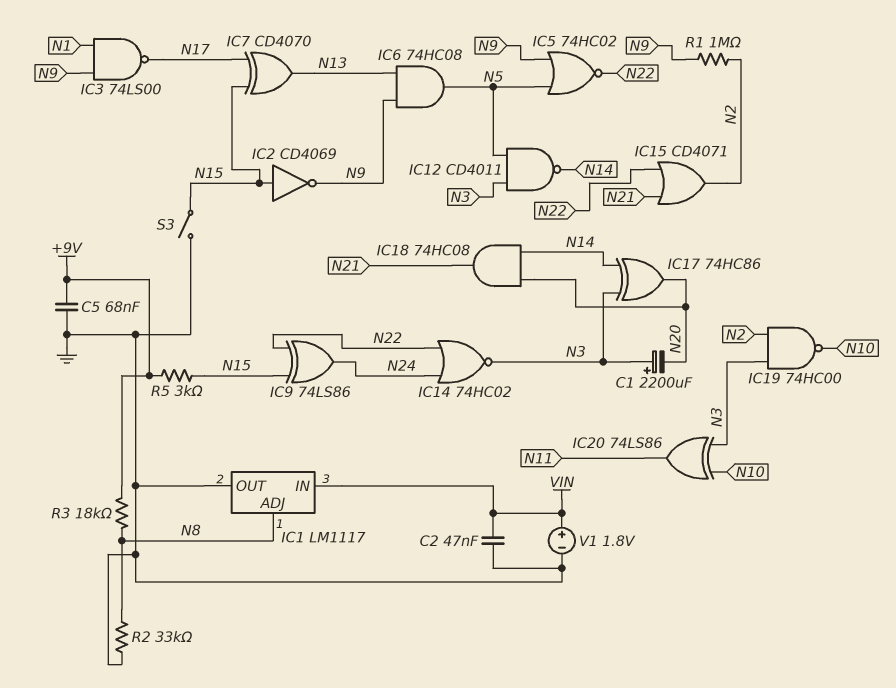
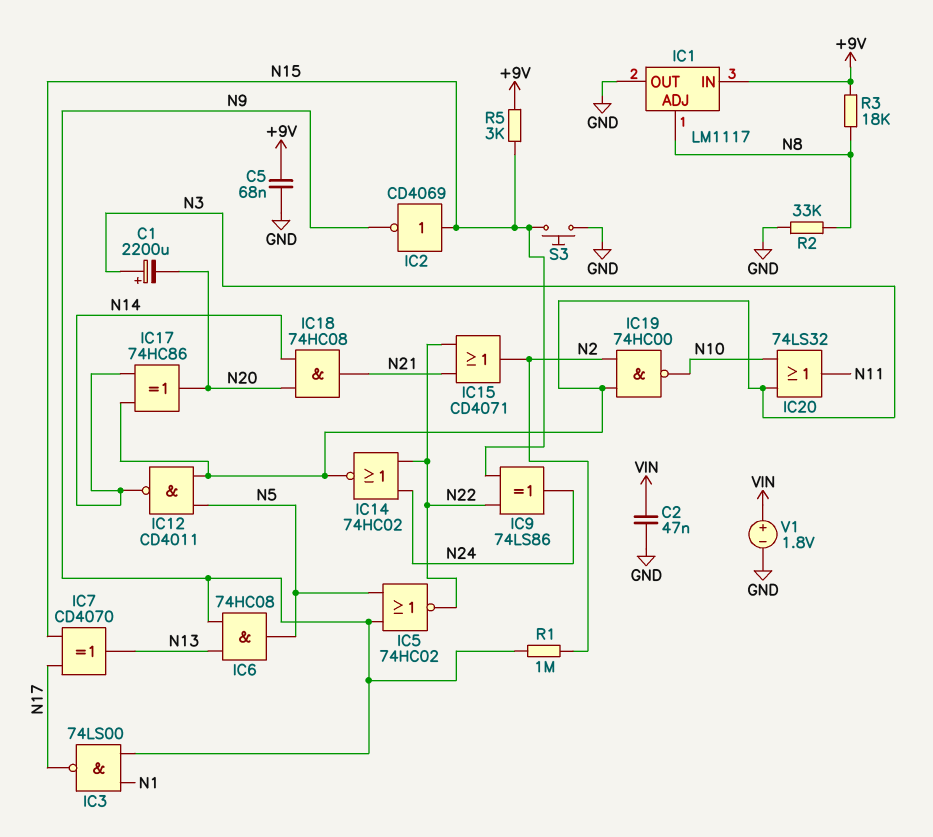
IC1 pin IN: VIN -> +9V
IC20: XOR 74LS86 (in N3, in N10, out N11) -> OR 74LS32 (in N3, in N10, out N11)
S3: switch (GND, N15) -> button (GND, N15)

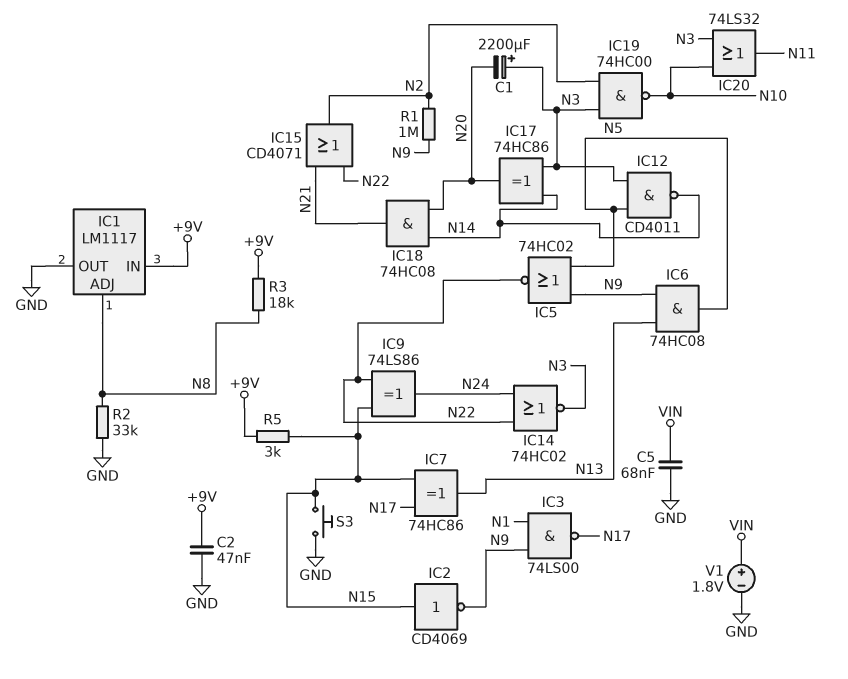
C2: 47nF (GND, VIN) -> 47nF (+9V, GND)
C5: 68nF (+9V, GND) -> 68nF (GND, VIN)
IC7: XOR CD4070 (in N15, in N17, out N13) -> XOR 74HC86 (in N15, in N17, out N13)

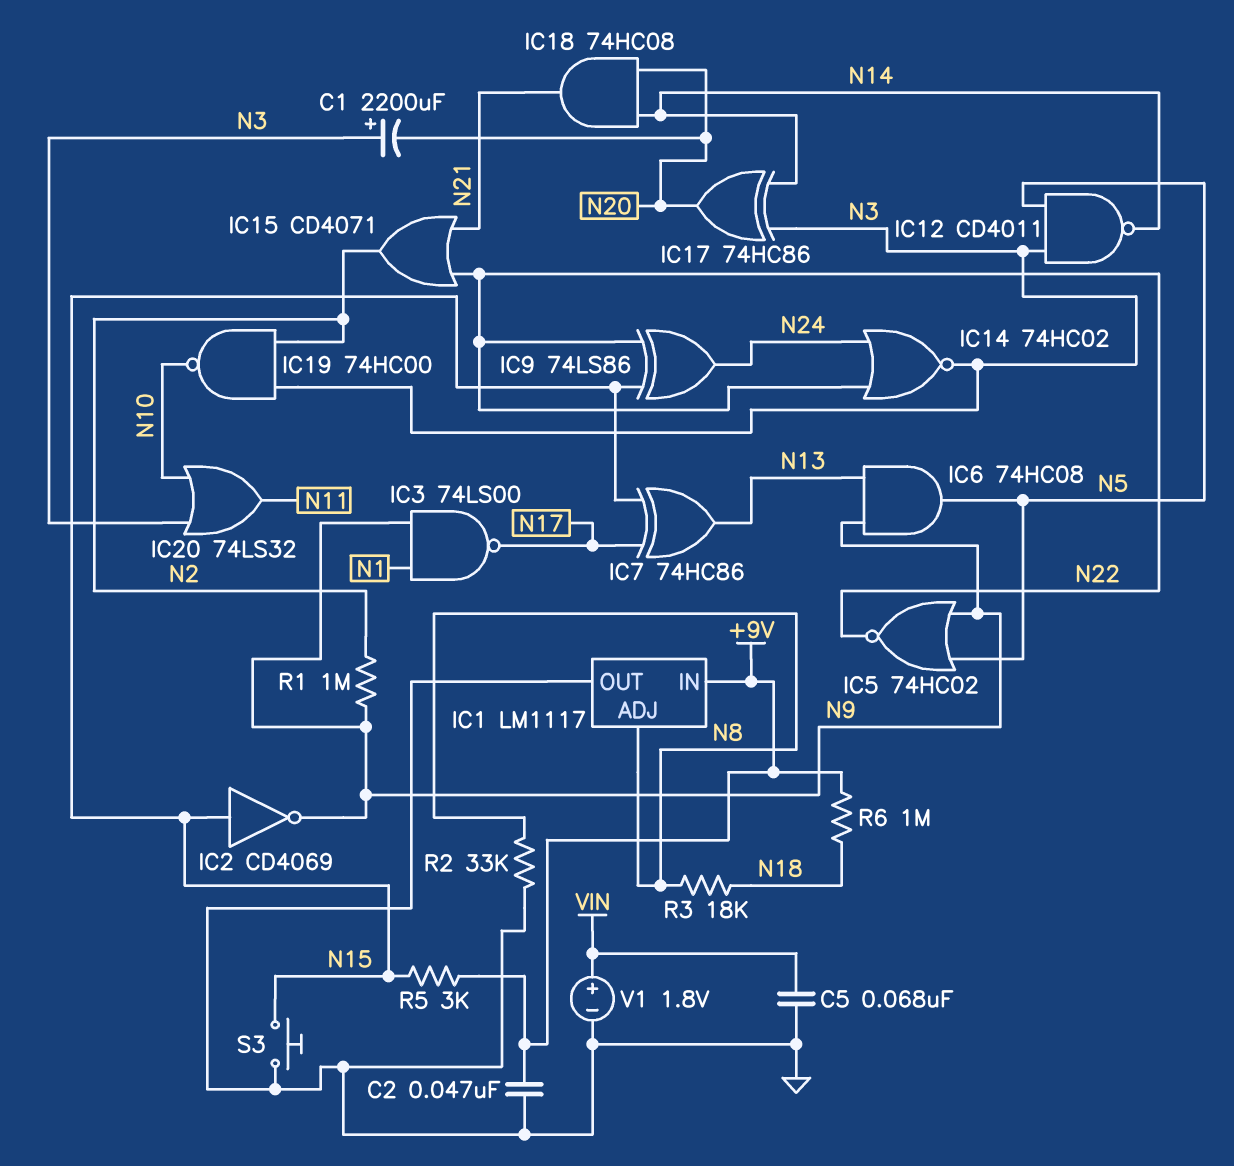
R3: 18k (+9V, N8) -> 18k (N8, N18)
R6: none -> 1M (+9V, N18)

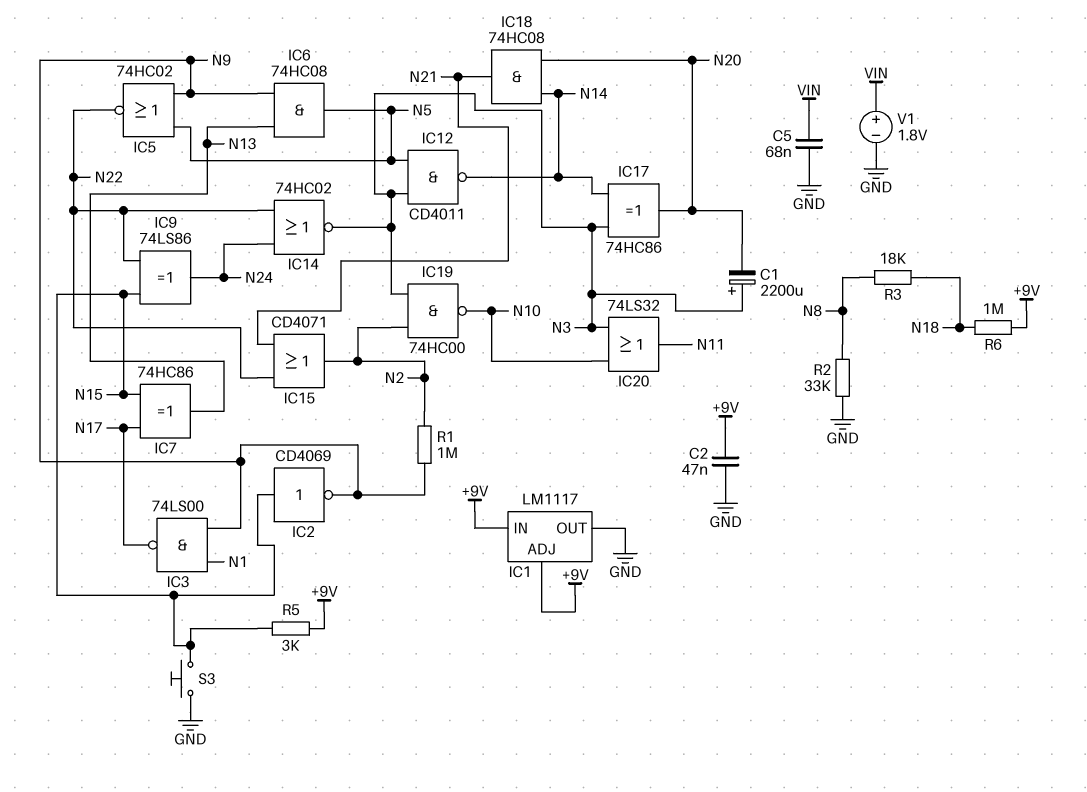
IC1 pin ADJ: N8 -> +9V

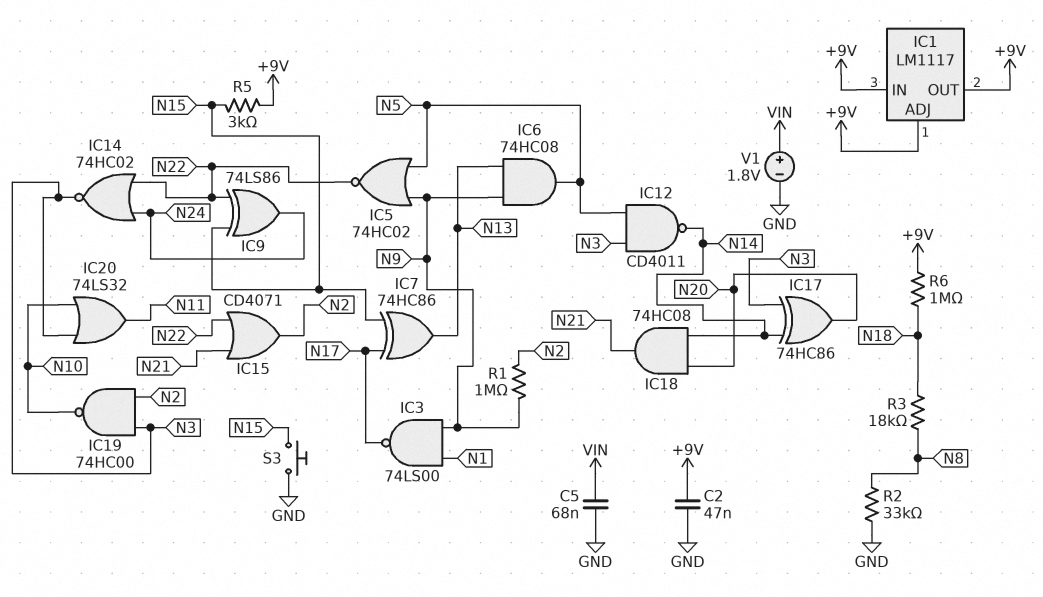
C1: 2200uF (plus N3, minus N20) -> none
IC1 pin OUT: GND -> +9V
IC2: NOT CD4069 (in N15, out N9) -> none

